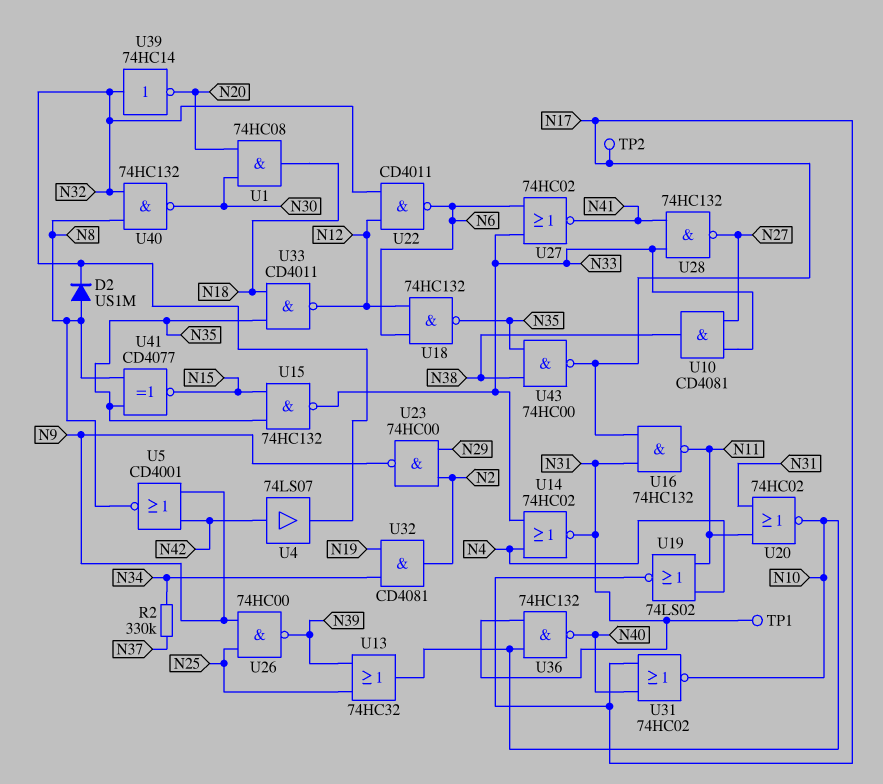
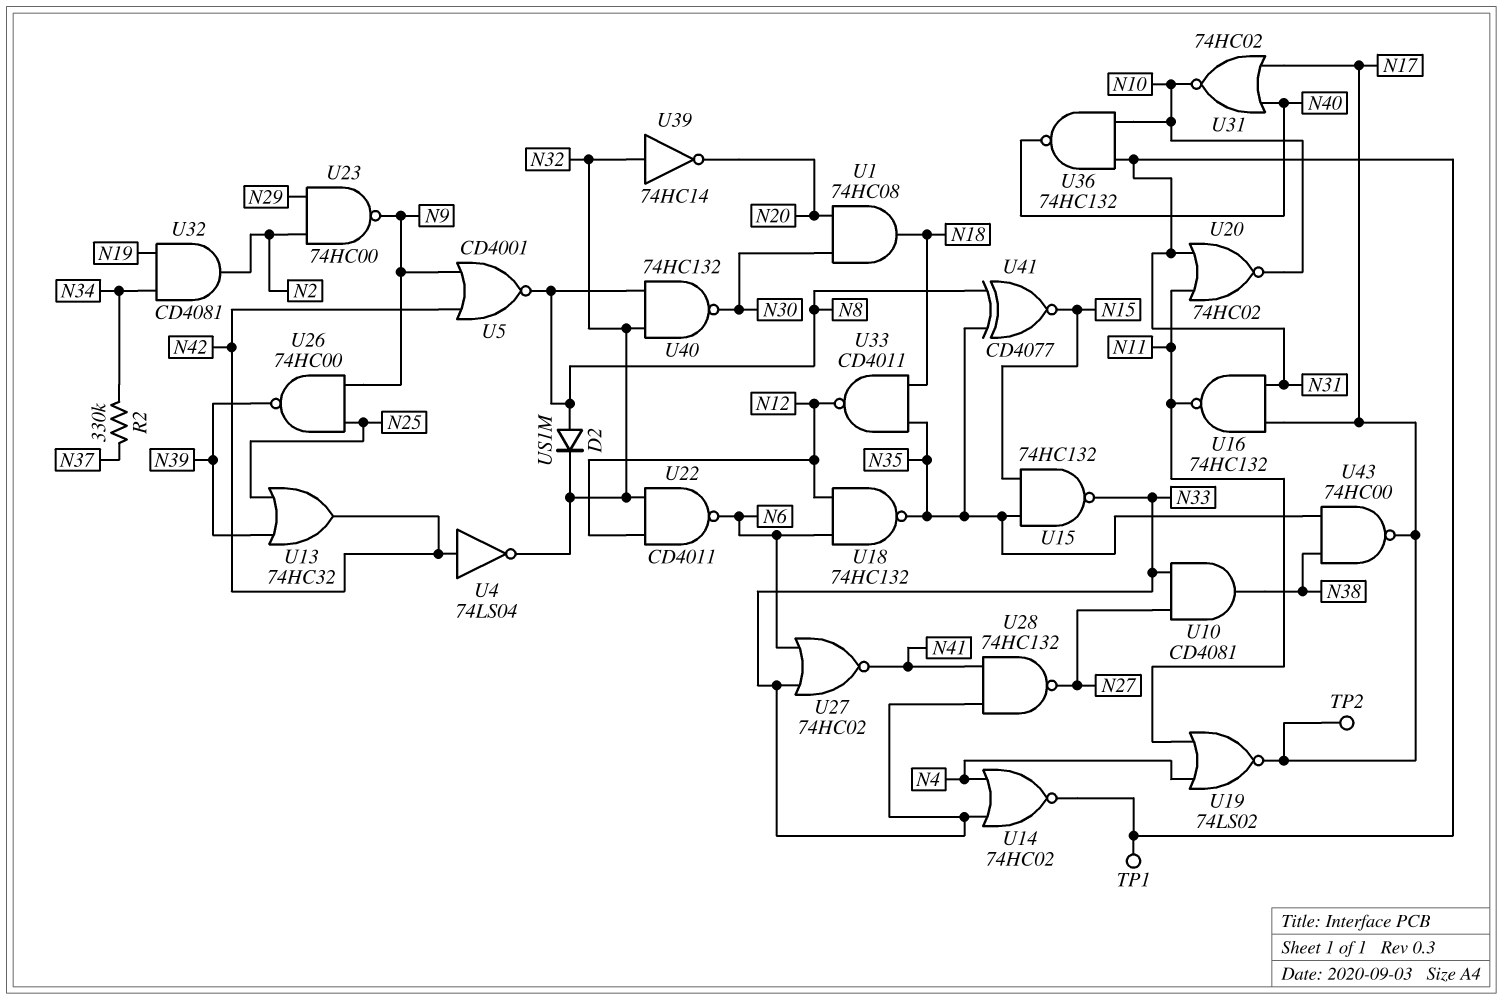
U4: buffer 74LS07 (in N42, out N32) -> NOT 74LS04 (in N42, out N32)
U13: OR 74HC32 (in N25, in N39, out N10) -> OR 74HC32 (in N25, in N39, out N42)

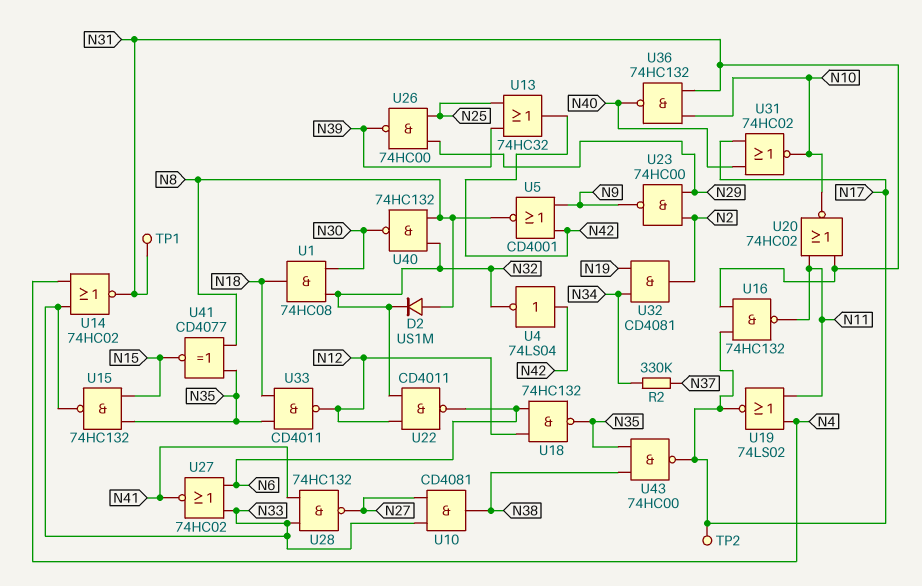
U1: AND 74HC08 (in N20, in N30, out N18) -> AND 74HC08 (in N30, in N32, out N18)
U26: NAND 74HC00 (in N9, in N25, out N39) -> NAND 74HC00 (in N25, in N29, out N39)
U39: NOT 74HC14 (in N32, out N20) -> none

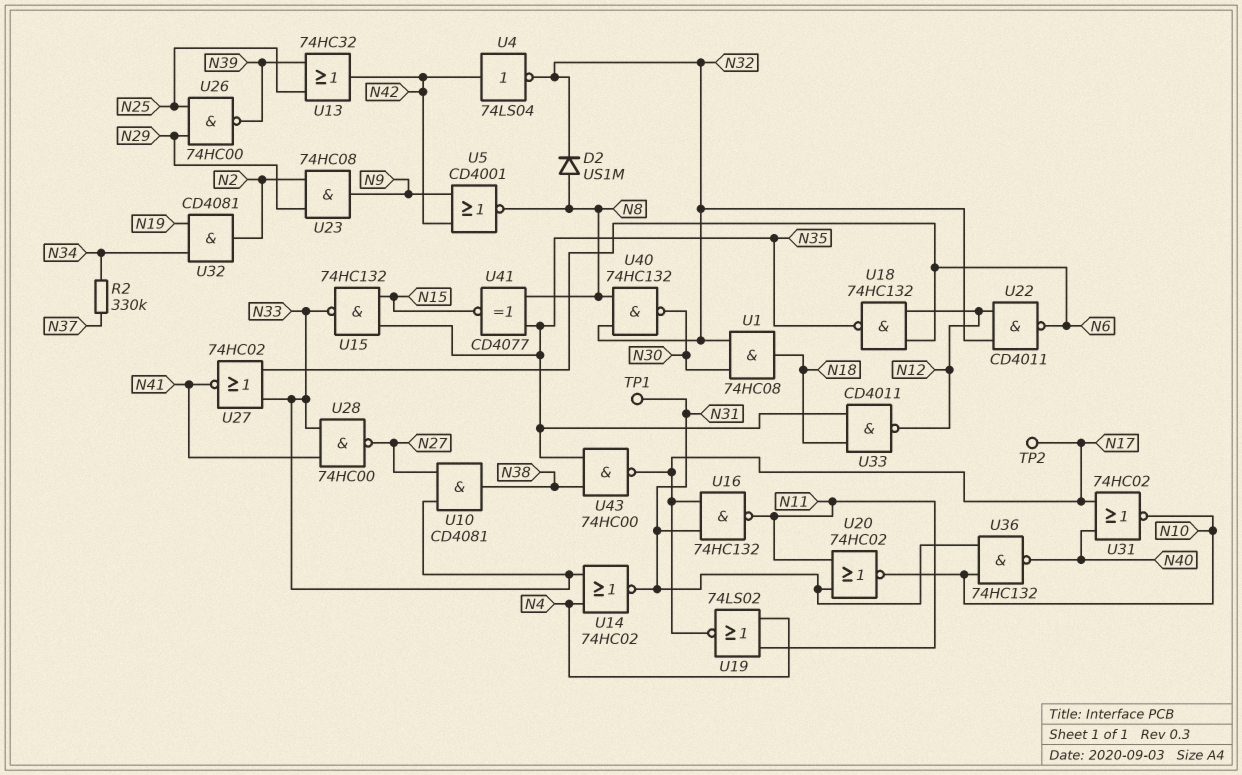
U23: NAND 74HC00 (in N2, in N29, out N9) -> AND 74HC08 (in N2, in N29, out N9)
U28: NAND 74HC132 (in N33, in N41, out N27) -> NAND 74HC00 (in N33, in N41, out N27)

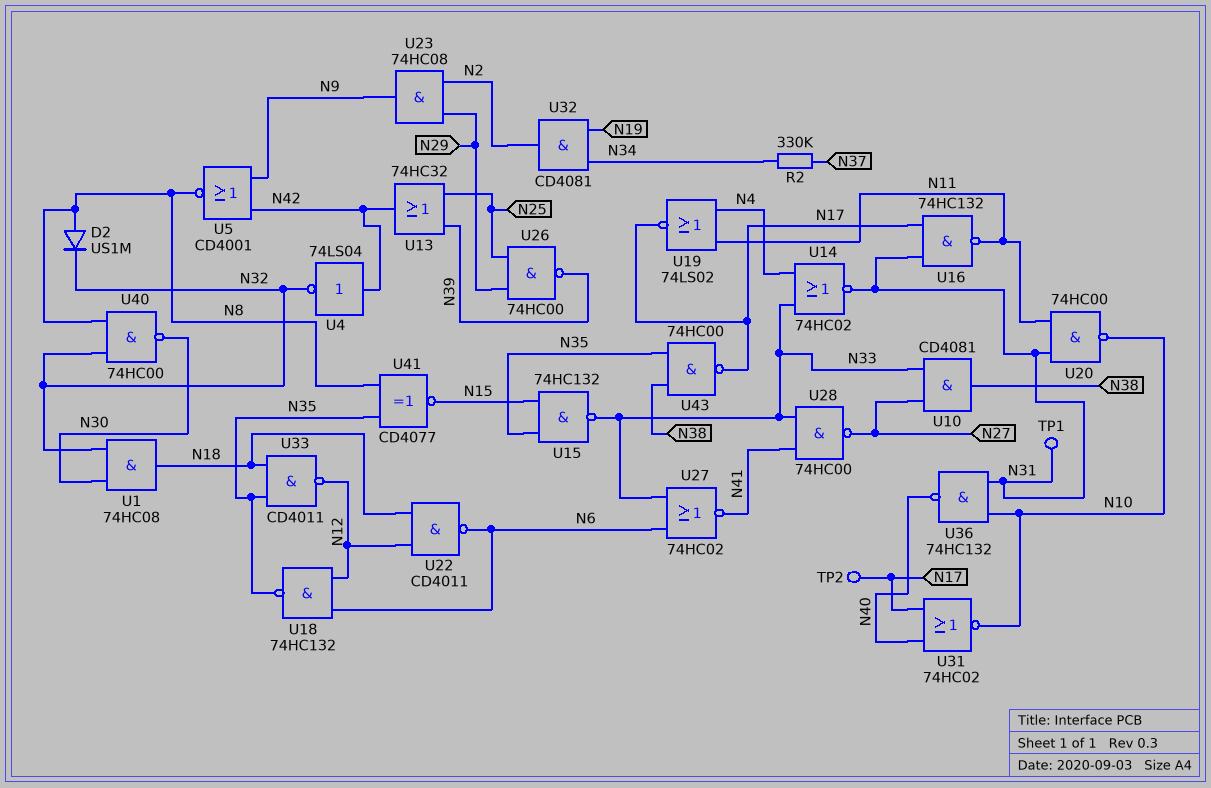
U20: NOR 74HC02 (in N11, in N31, out N10) -> NAND 74HC00 (in N11, in N31, out N10)
U22: NAND CD4011 (in N12, in N32, out N6) -> NAND CD4011 (in N12, in N18, out N6)
U40: NAND 74HC132 (in N8, in N32, out N30) -> NAND 74HC00 (in N8, in N32, out N30)

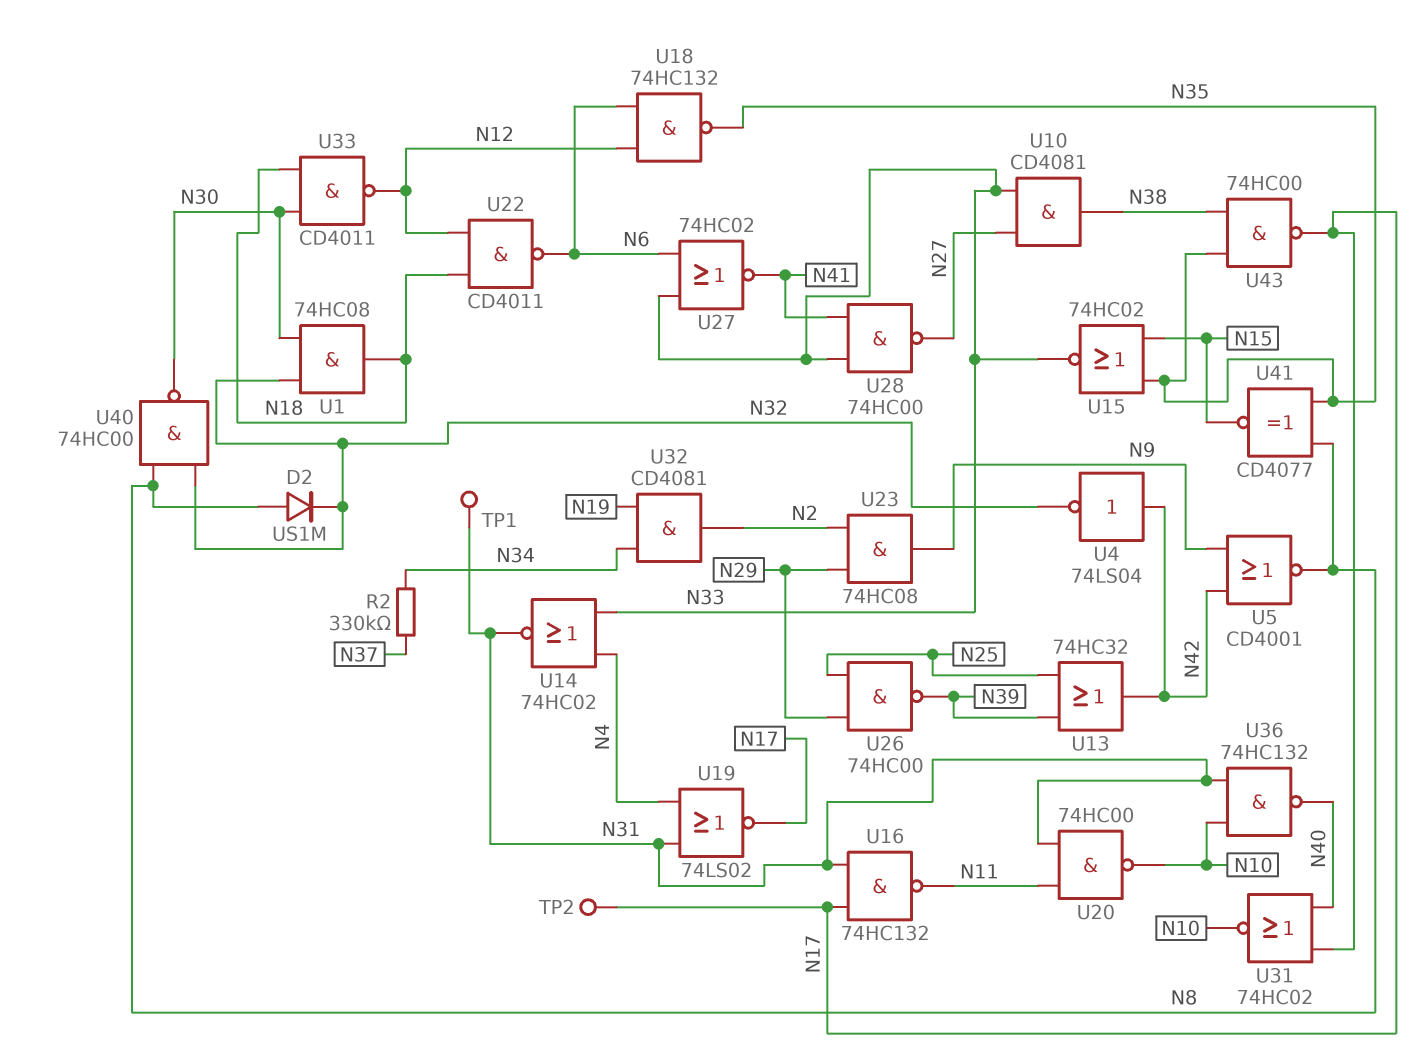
U15: NAND 74HC132 (in N15, in N35, out N33) -> NOR 74HC02 (in N15, in N35, out N33)
U19: NOR 74LS02 (in N4, in N11, out N17) -> NOR 74LS02 (in N4, in N31, out N17)
U33: NAND CD4011 (in N18, in N35, out N12) -> NAND CD4011 (in N18, in N30, out N12)

